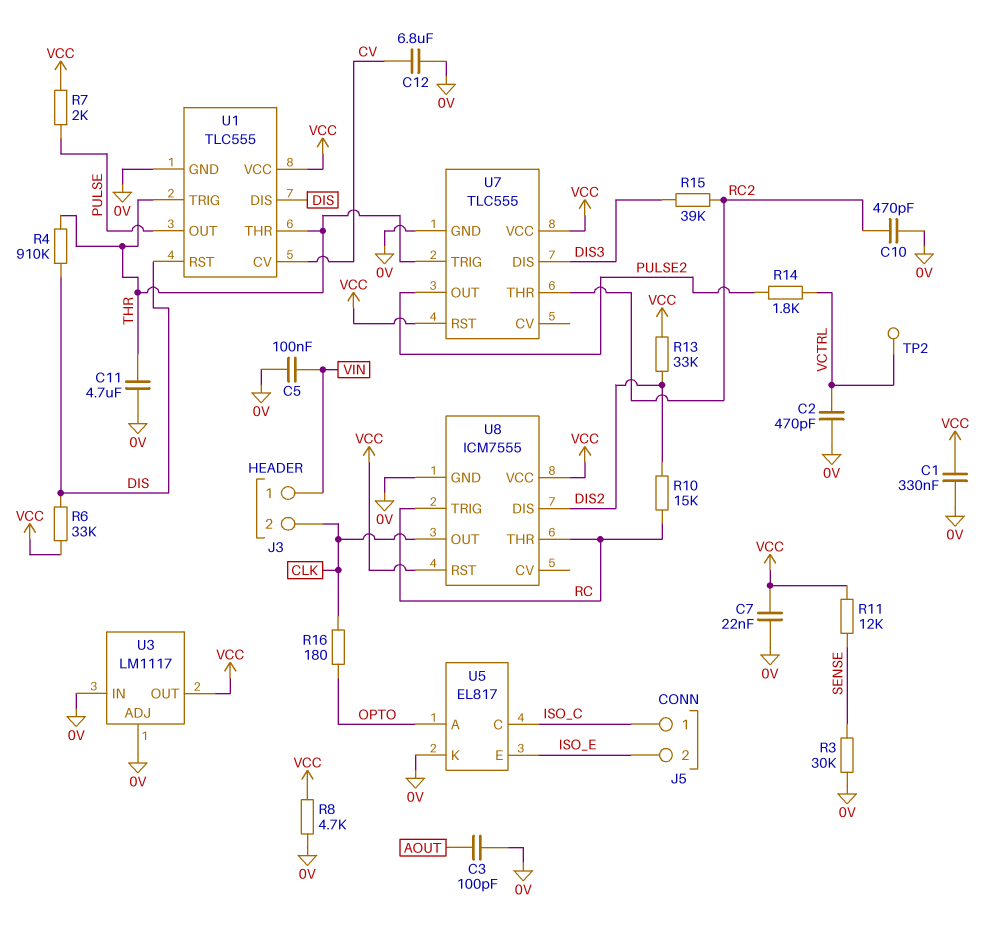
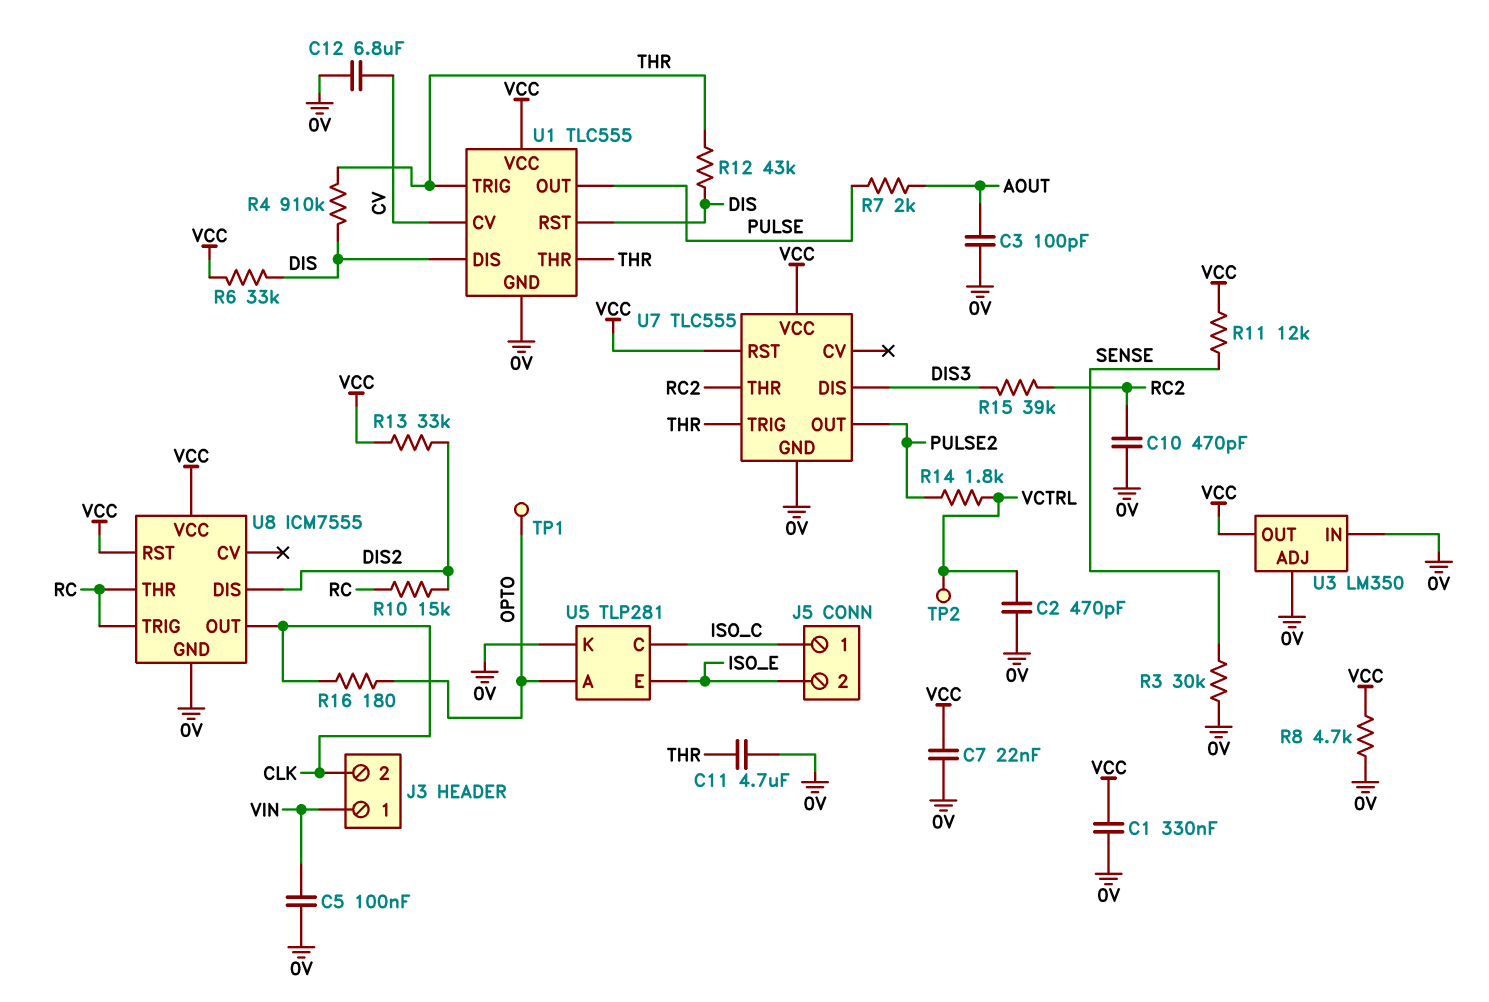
R7: 2k (PULSE, VCC) -> 2k (AOUT, PULSE)
R12: none -> 43k (DIS, THR)
TP1: none -> test point (OPTO)
U3: LM1117 -> LM350
U5: EL817 -> TLP281

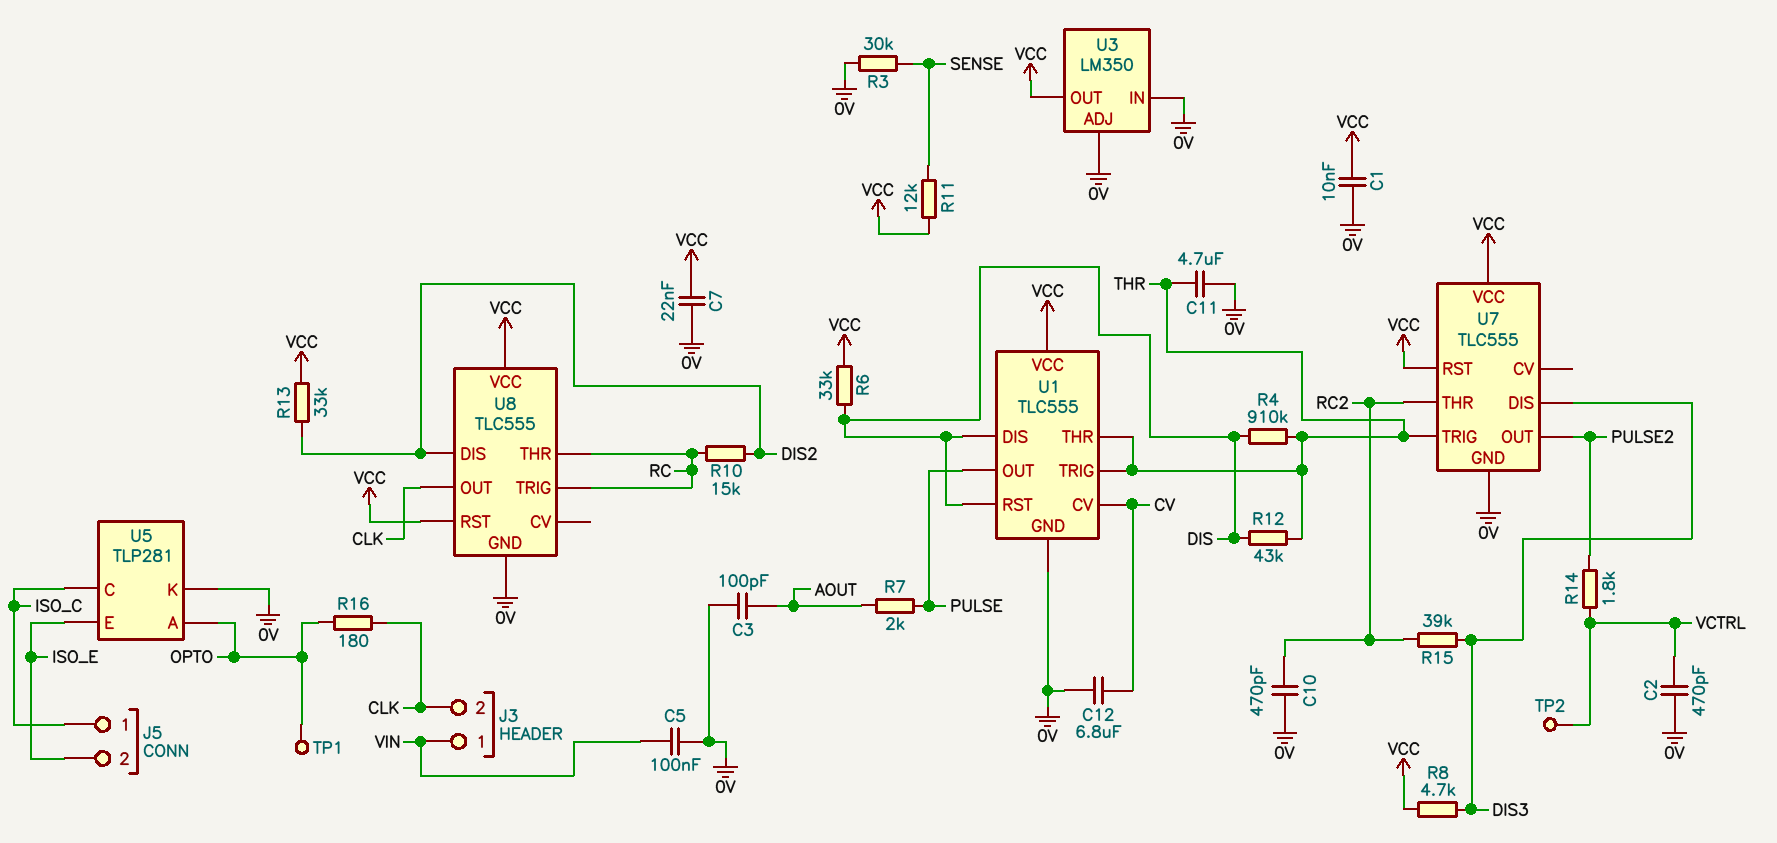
C1: 330nF (0V, VCC) -> 10nF (0V, VCC)
R8: 4.7k (0V, VCC) -> 4.7k (DIS3, VCC)
U8: ICM7555 -> TLC555

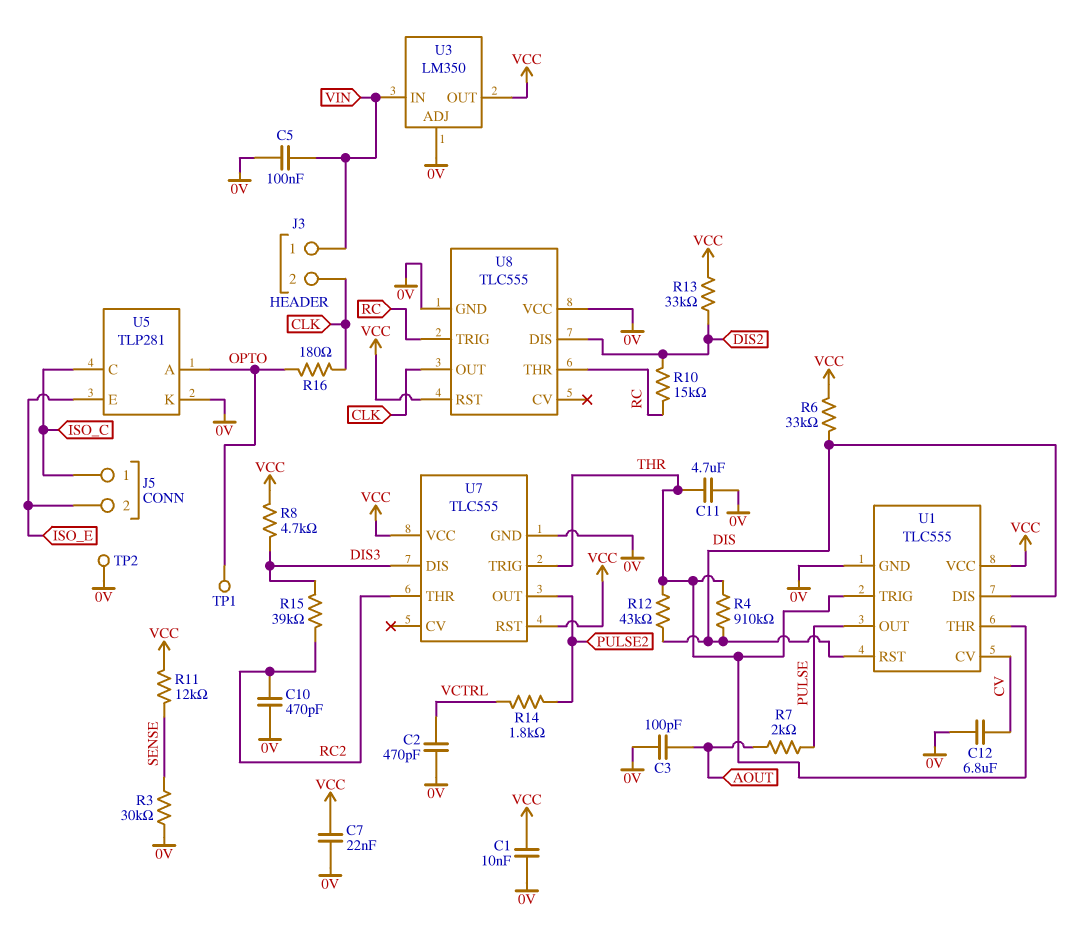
TP2: test point (VCTRL) -> test point (0V)
U3 pin IN: 0V -> VIN
U8 pin VCC: VCC -> 0V

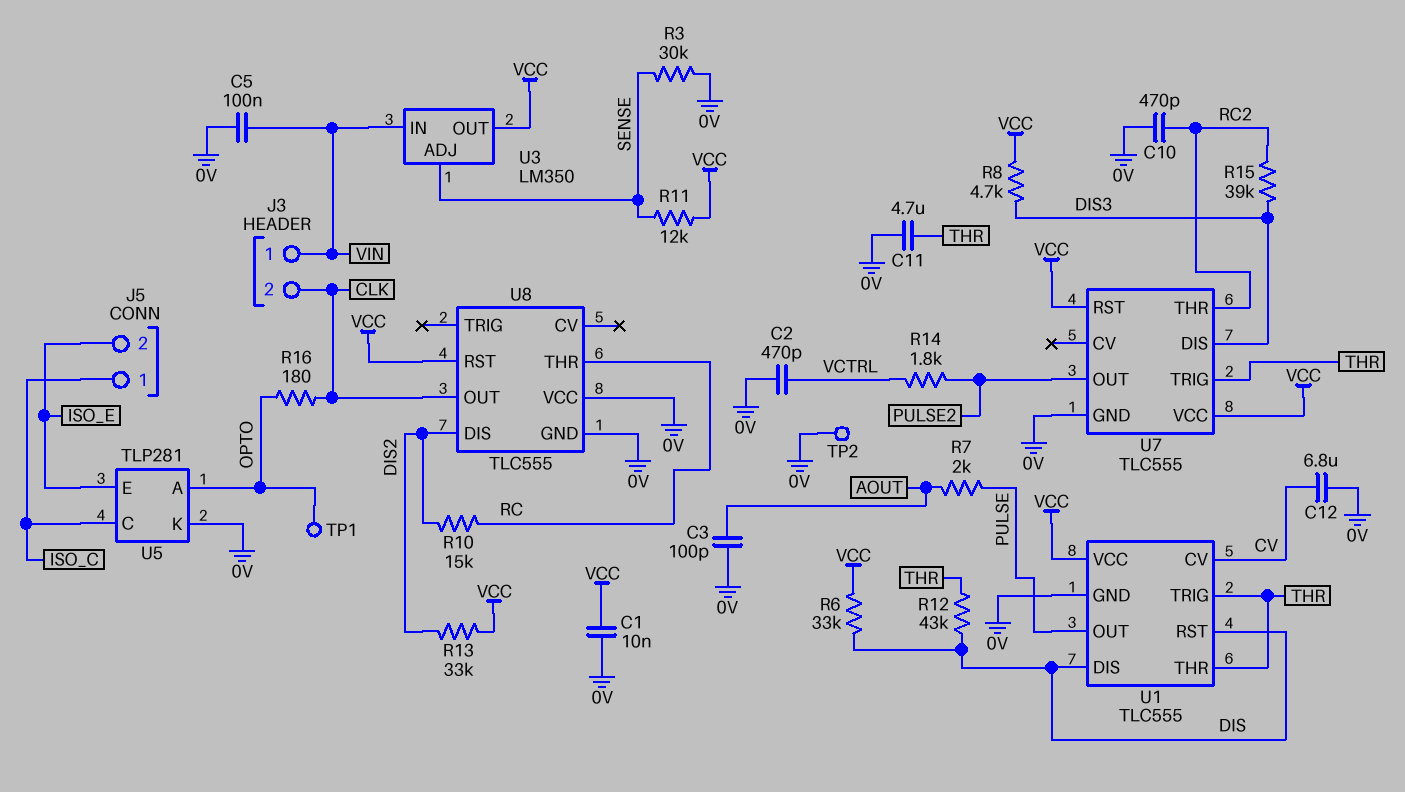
C7: 22nF (0V, VCC) -> none
R4: 910k (DIS, THR) -> none
U3 pin ADJ: 0V -> SENSE
U8 pin TRIG: RC -> none

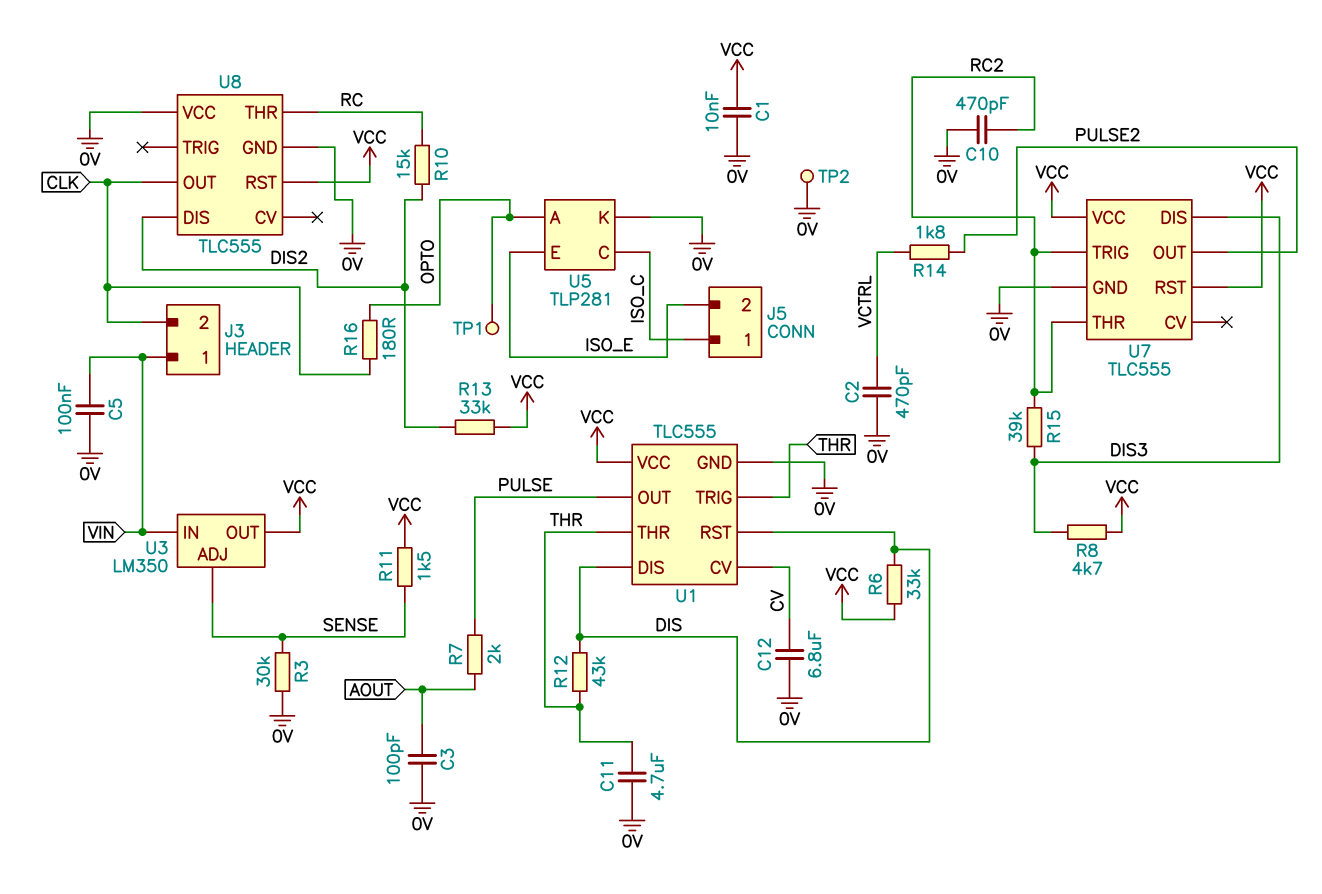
R11: 12k (SENSE, VCC) -> 1.5k (SENSE, VCC)
U7 pin TRIG: THR -> RC2

